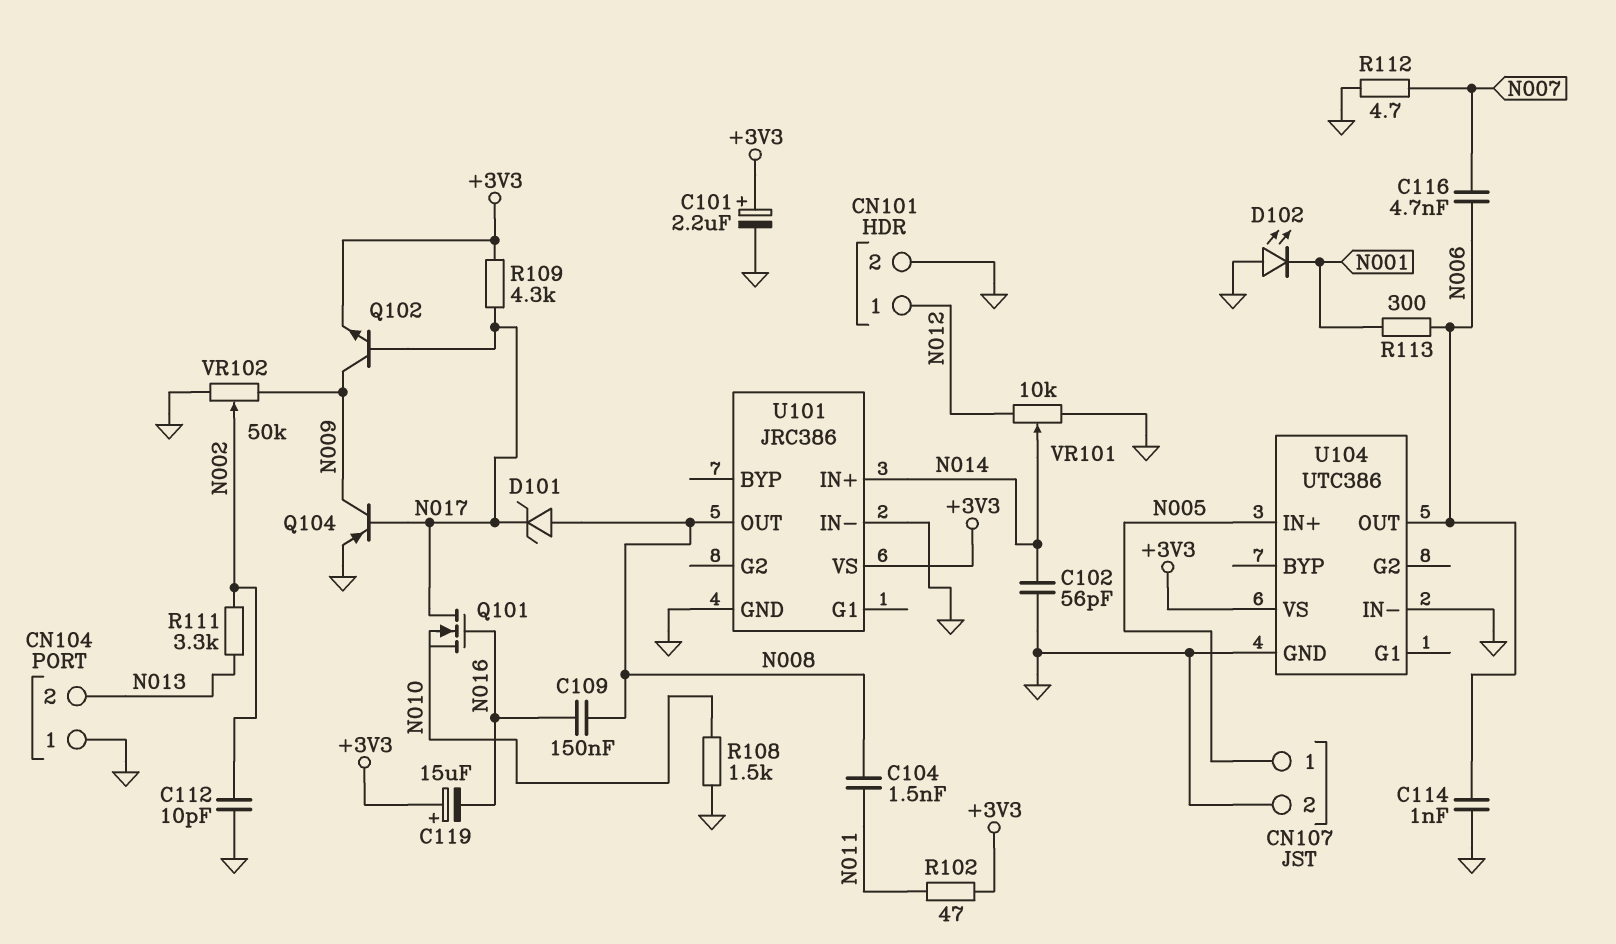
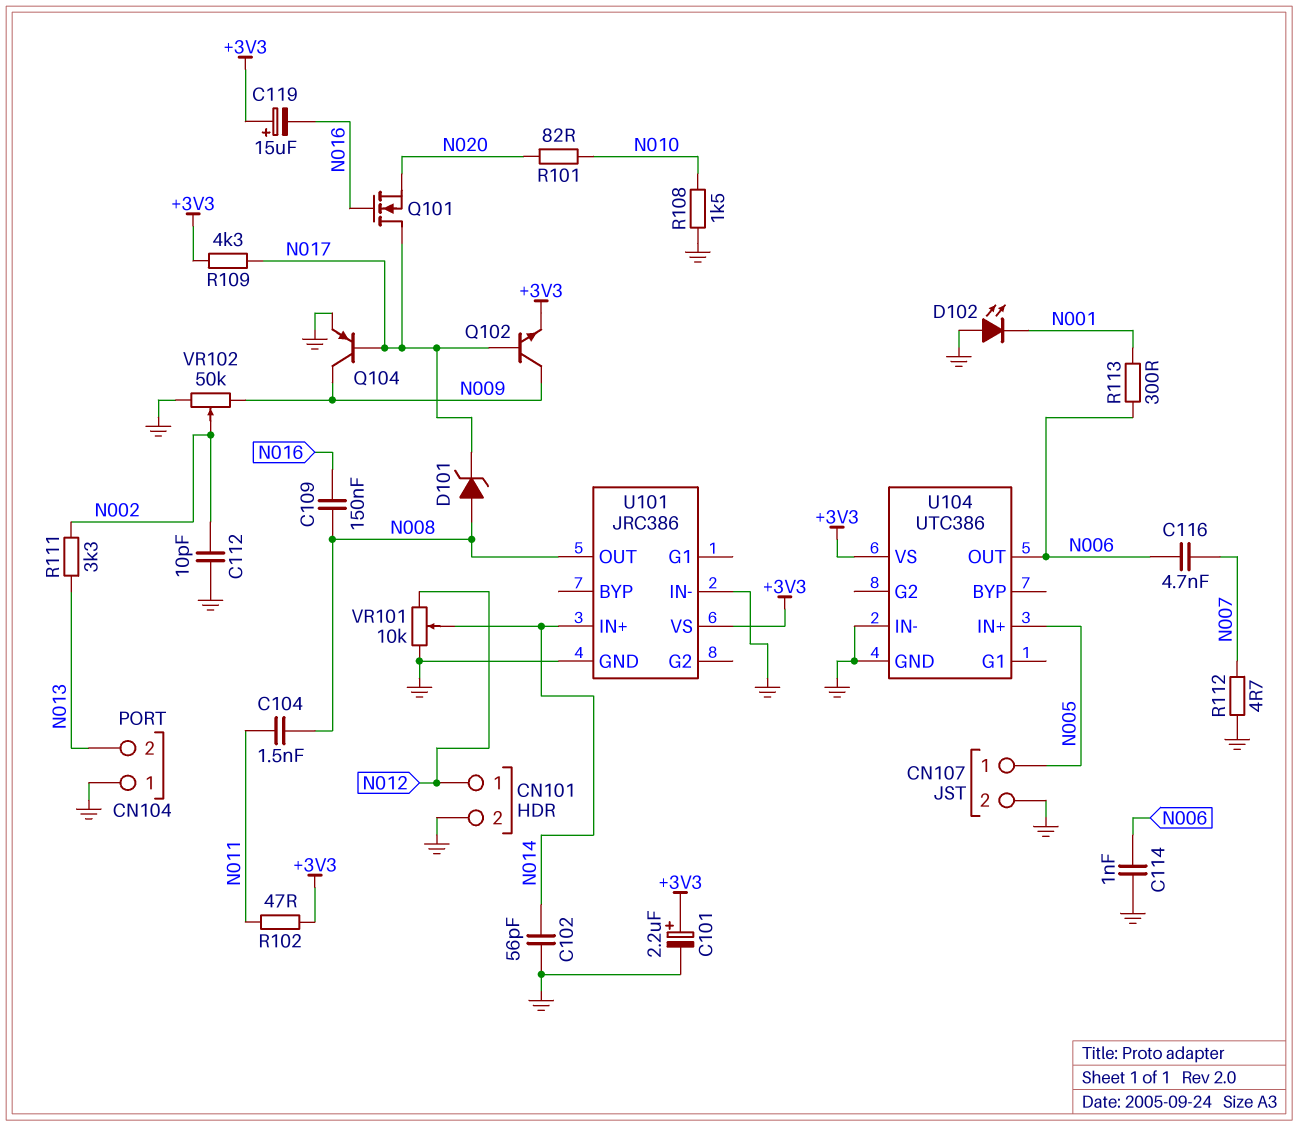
Q101: NMOS (G N016, D N017, S N010) -> NMOS (G N016, D N017, S N020)
R101: none -> 82 (N010, N020)

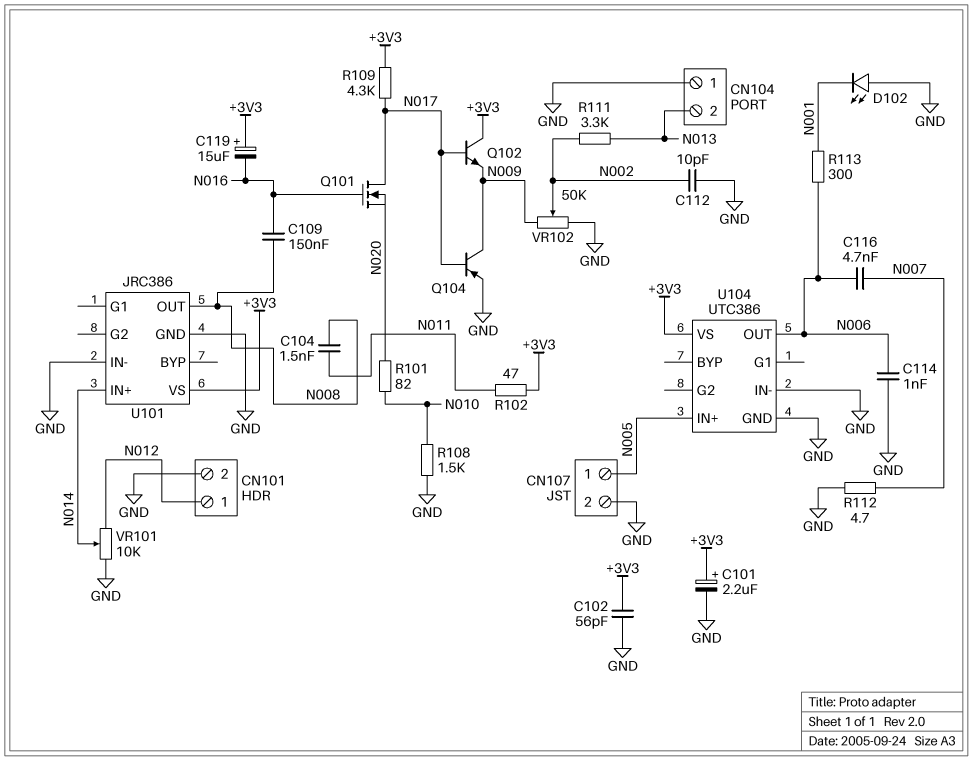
C102: 56pF (GND, N014) -> 56pF (+3V3, GND)
D101: zener (A N008, K N017) -> none
Q102: NPN (B N017, C N009, E +3V3) -> NPN (B N017, C +3V3, E N009)

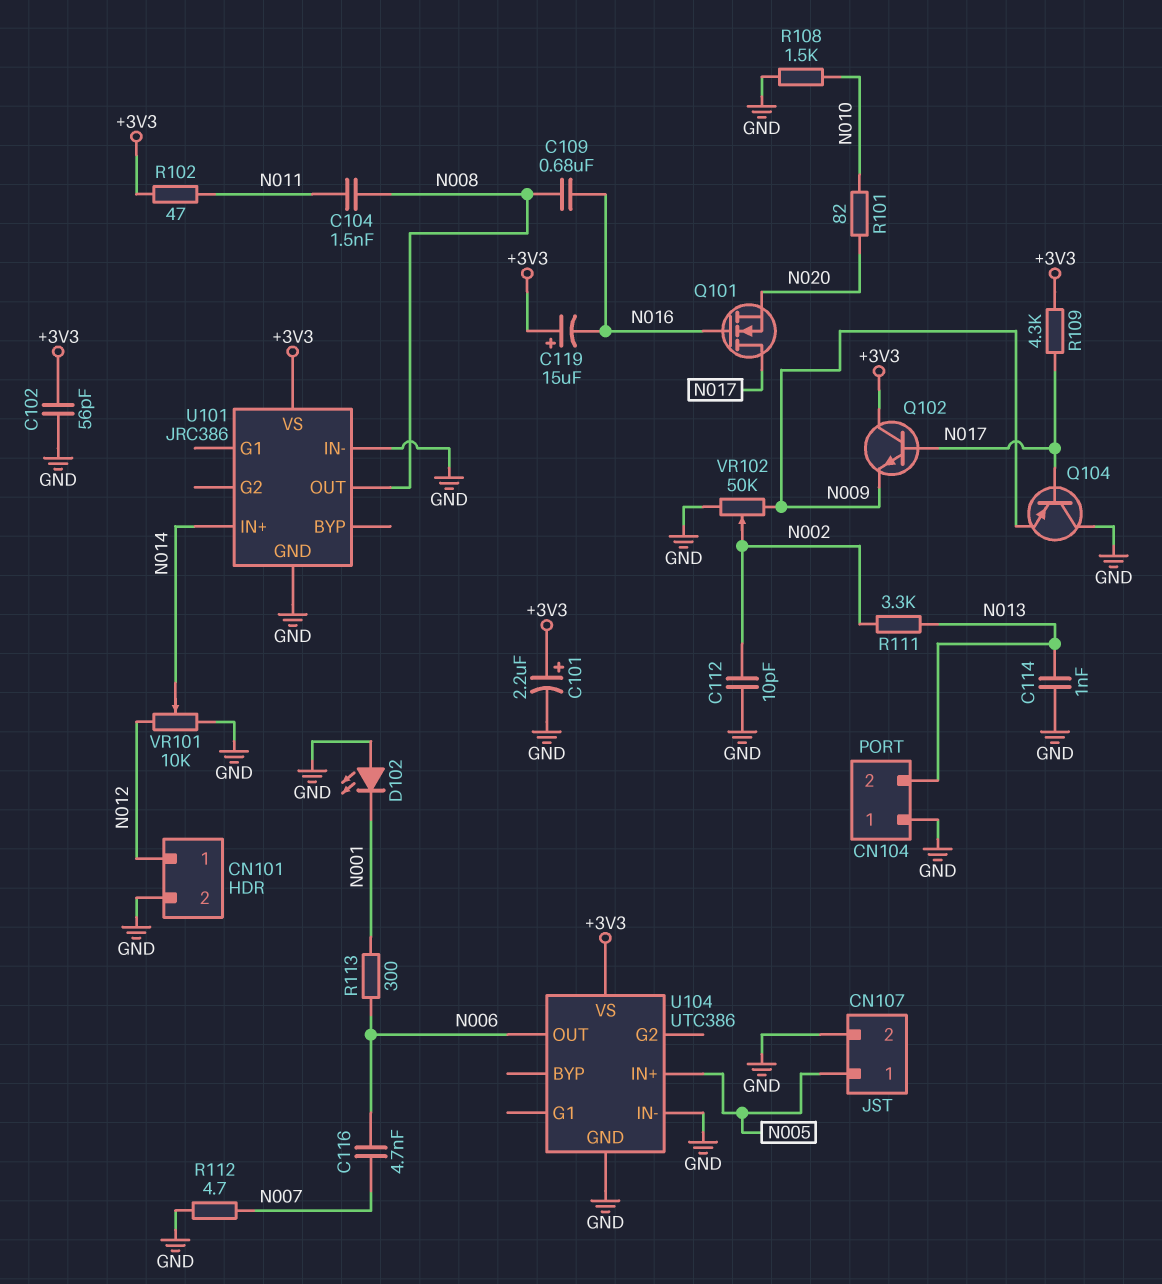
C109: 150nF (N008, N016) -> 680nF (N008, N016)
C114: 1nF (GND, N006) -> 1nF (GND, N013)
Q104: PNP (B N017, C N009, E GND) -> PNP (B N017, C GND, E N009)

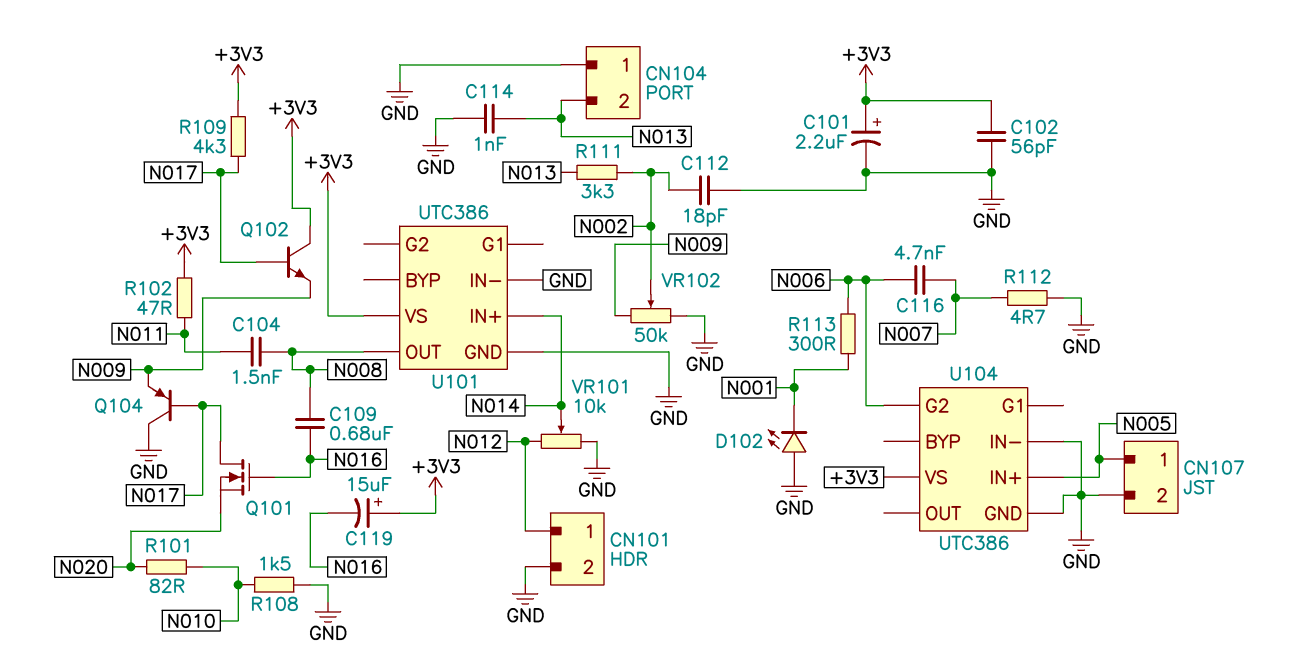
C112: 10pF (GND, N002) -> 18pF (GND, N002)
U101: JRC386 -> UTC386
U104 pin G2: none -> N006
U104 pin OUT: N006 -> none

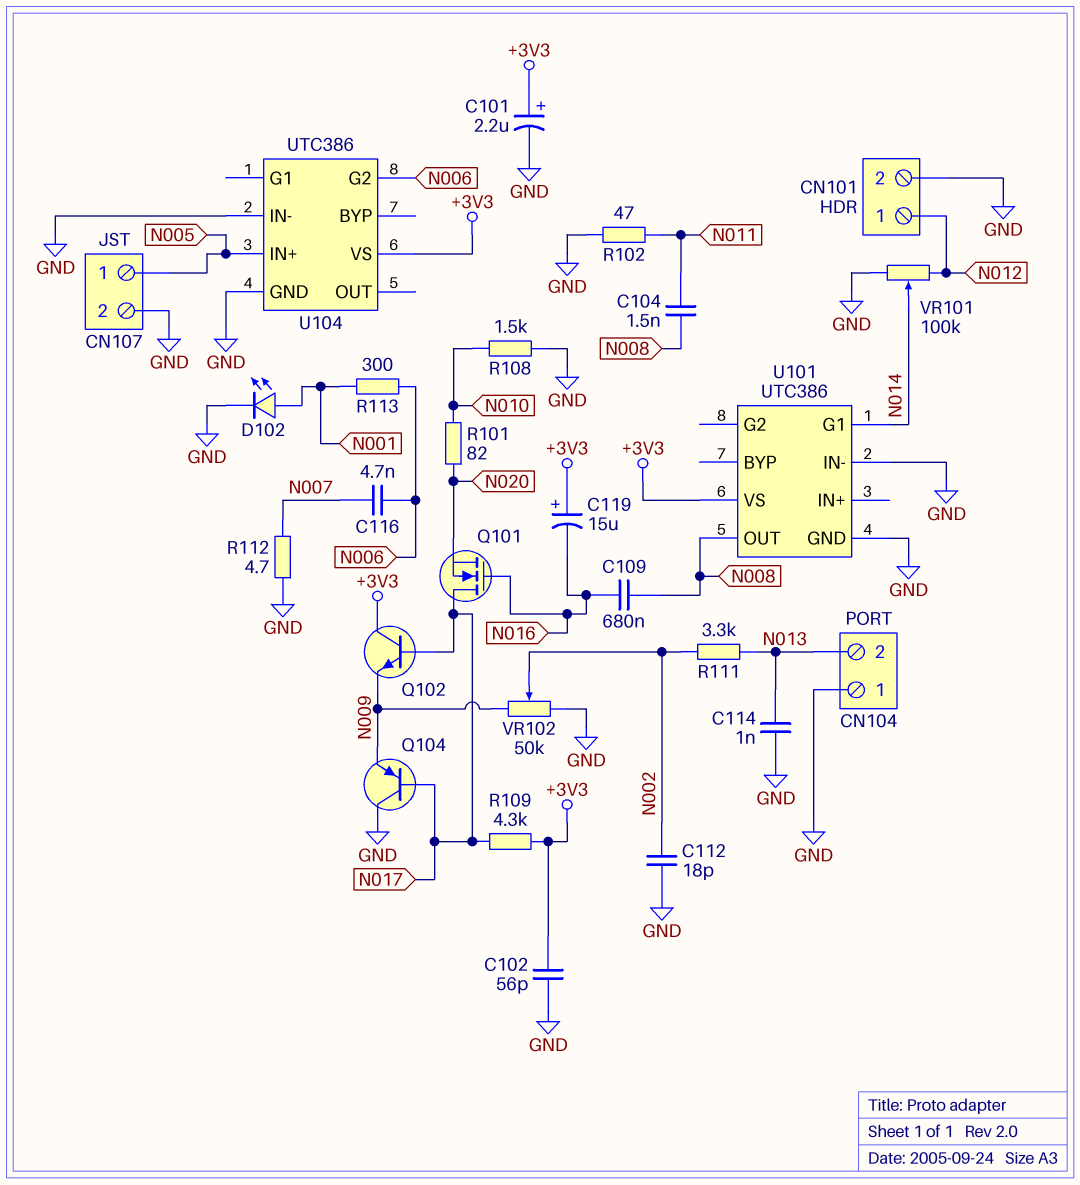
D102: LED (A GND, K N001) -> LED (A N001, K GND)
R102: 47 (+3V3, N011) -> 47 (GND, N011)
U101 pin G1: none -> N014
U101 pin IN+: N014 -> none
VR101: 10k (GND, N012, wiper N014) -> 100k (GND, N012, wiper N014)

